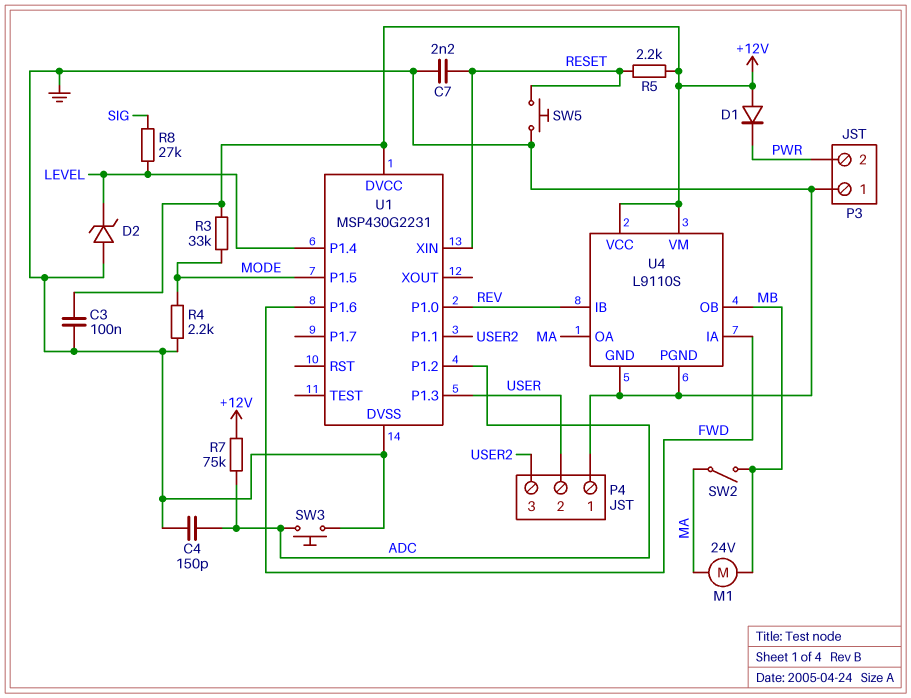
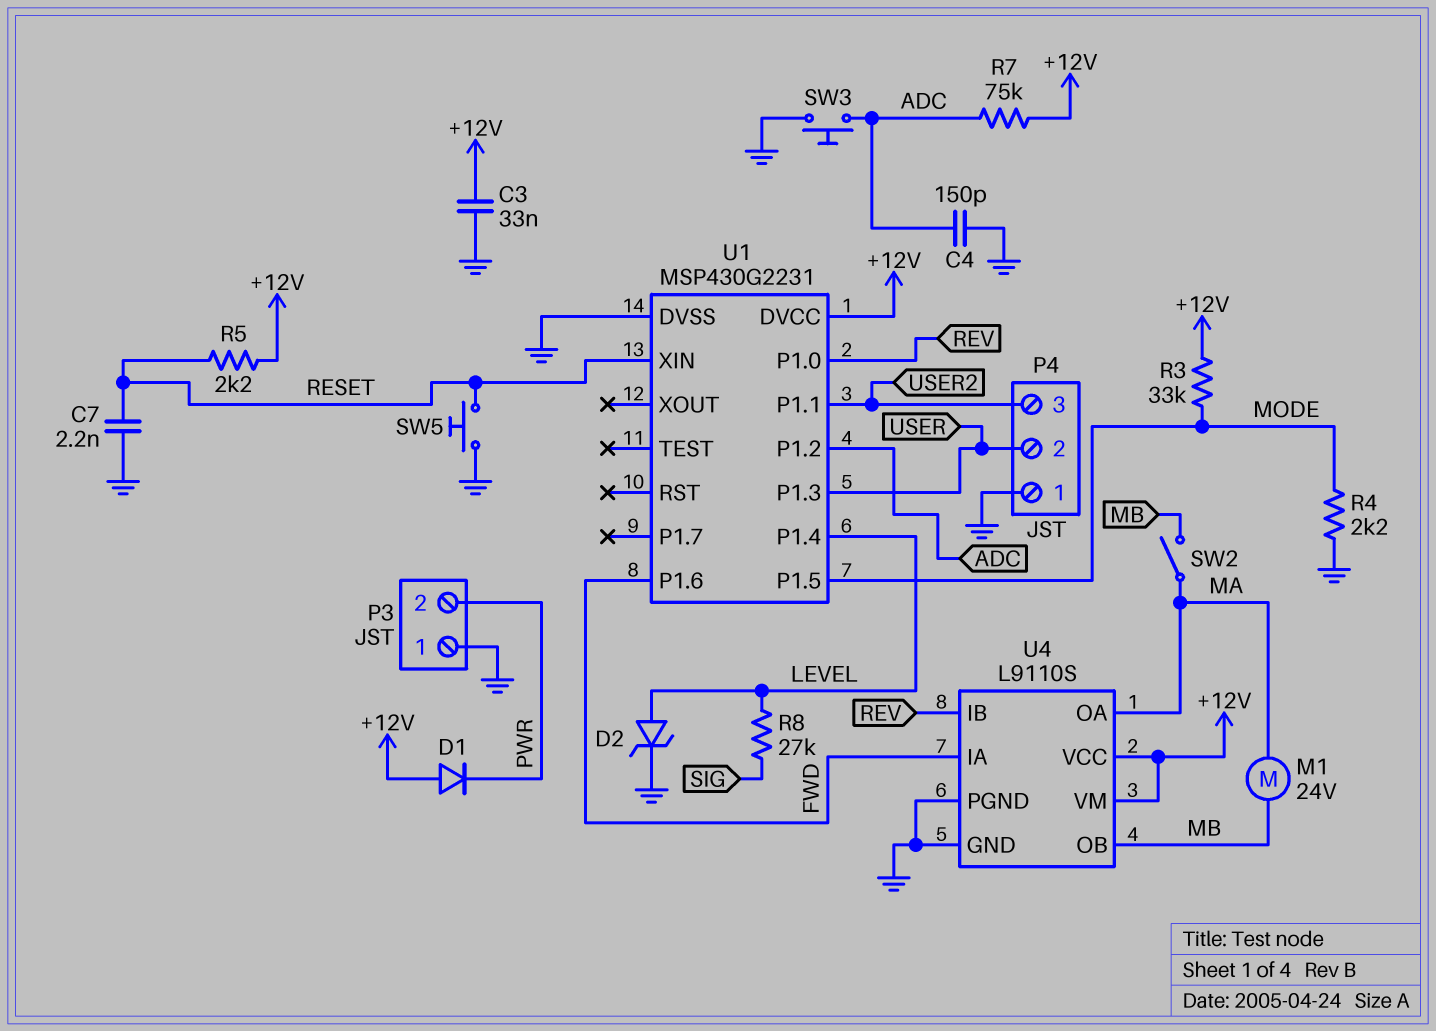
C3: 100nF (+12V, GND) -> 33nF (+12V, GND)
D2: zener (A GND, K LEVEL) -> zener (A LEVEL, K GND)

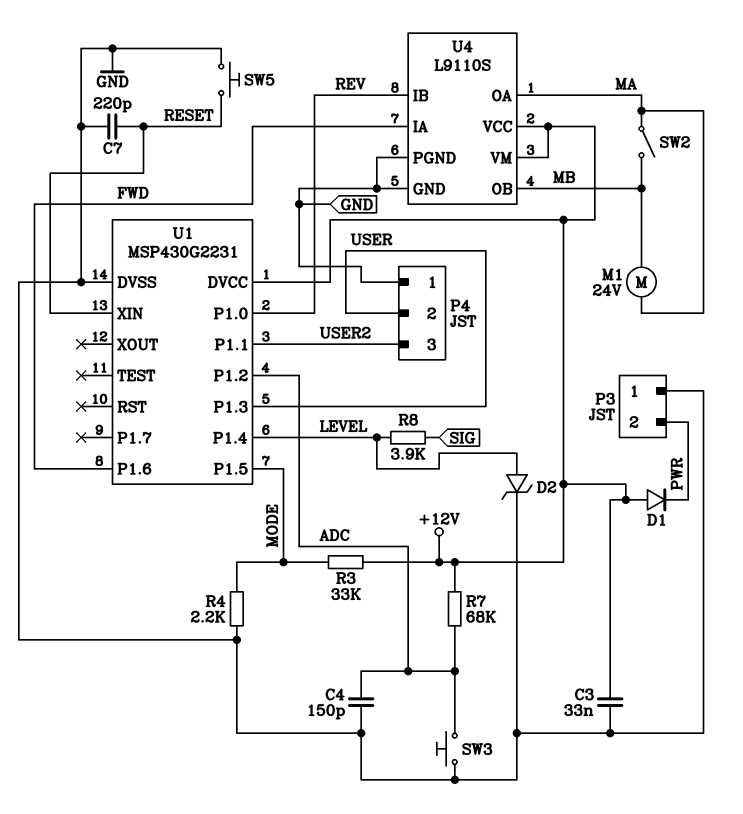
C7: 2.2nF (GND, RESET) -> 220pF (GND, RESET)
R5: 2.2k (+12V, RESET) -> none
R7: 75k (+12V, ADC) -> 68k (+12V, ADC)
R8: 27k (LEVEL, SIG) -> 3.9k (LEVEL, SIG)

